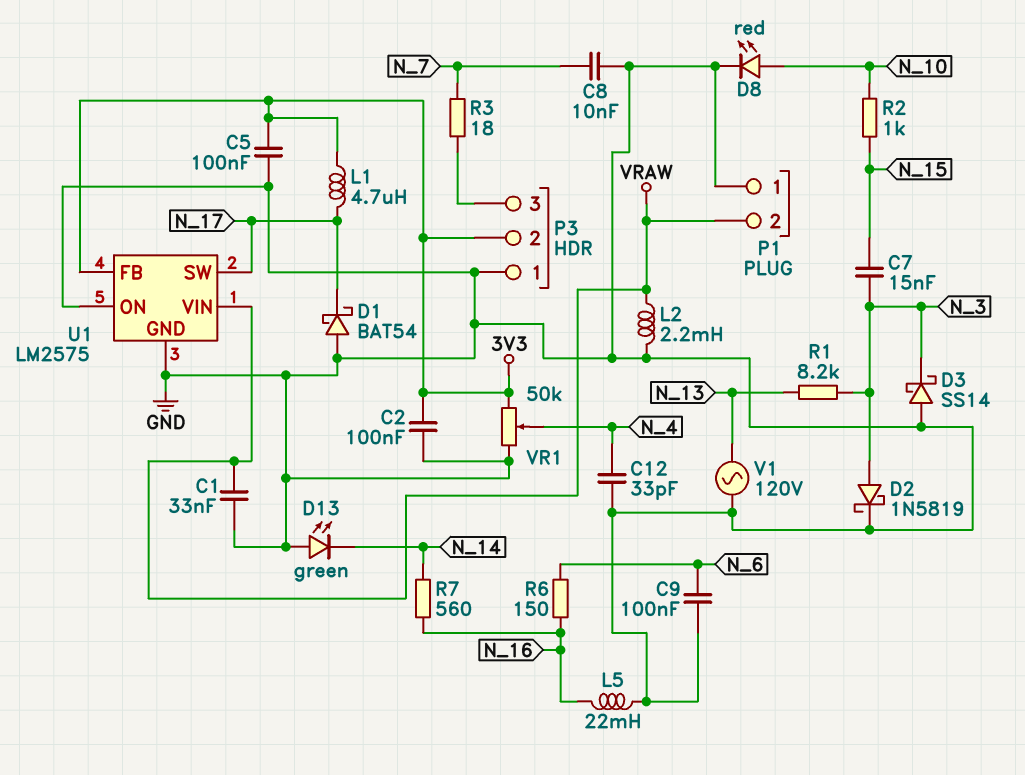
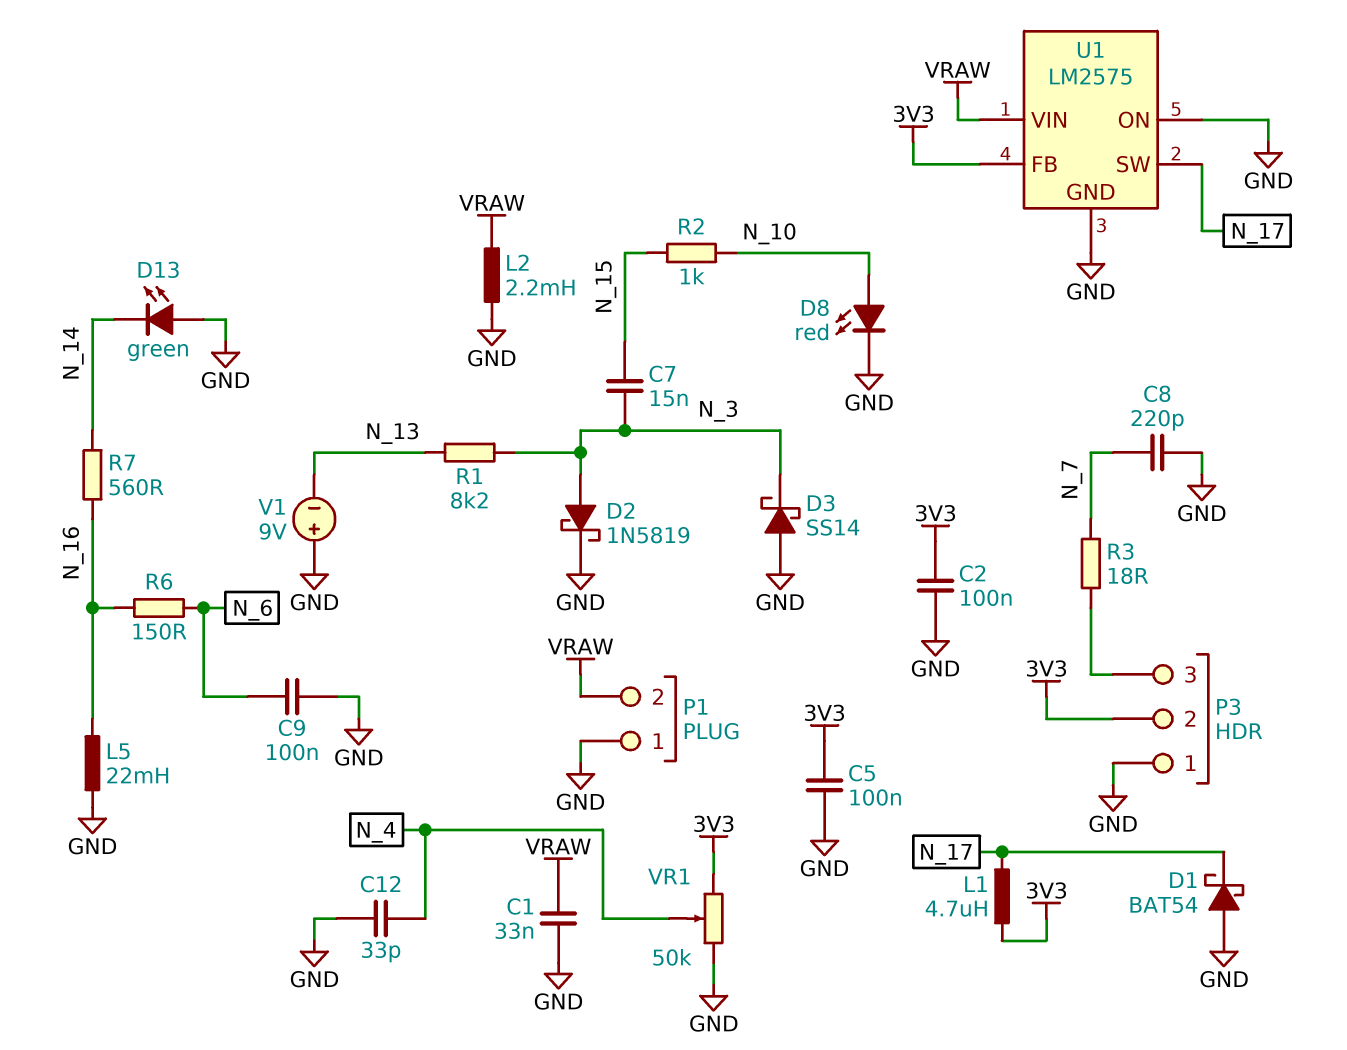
C8: 10nF (GND, N_7) -> 220pF (GND, N_7)
V1: AC 120V (GND, N_13) -> 9V (plus GND, minus N_13)

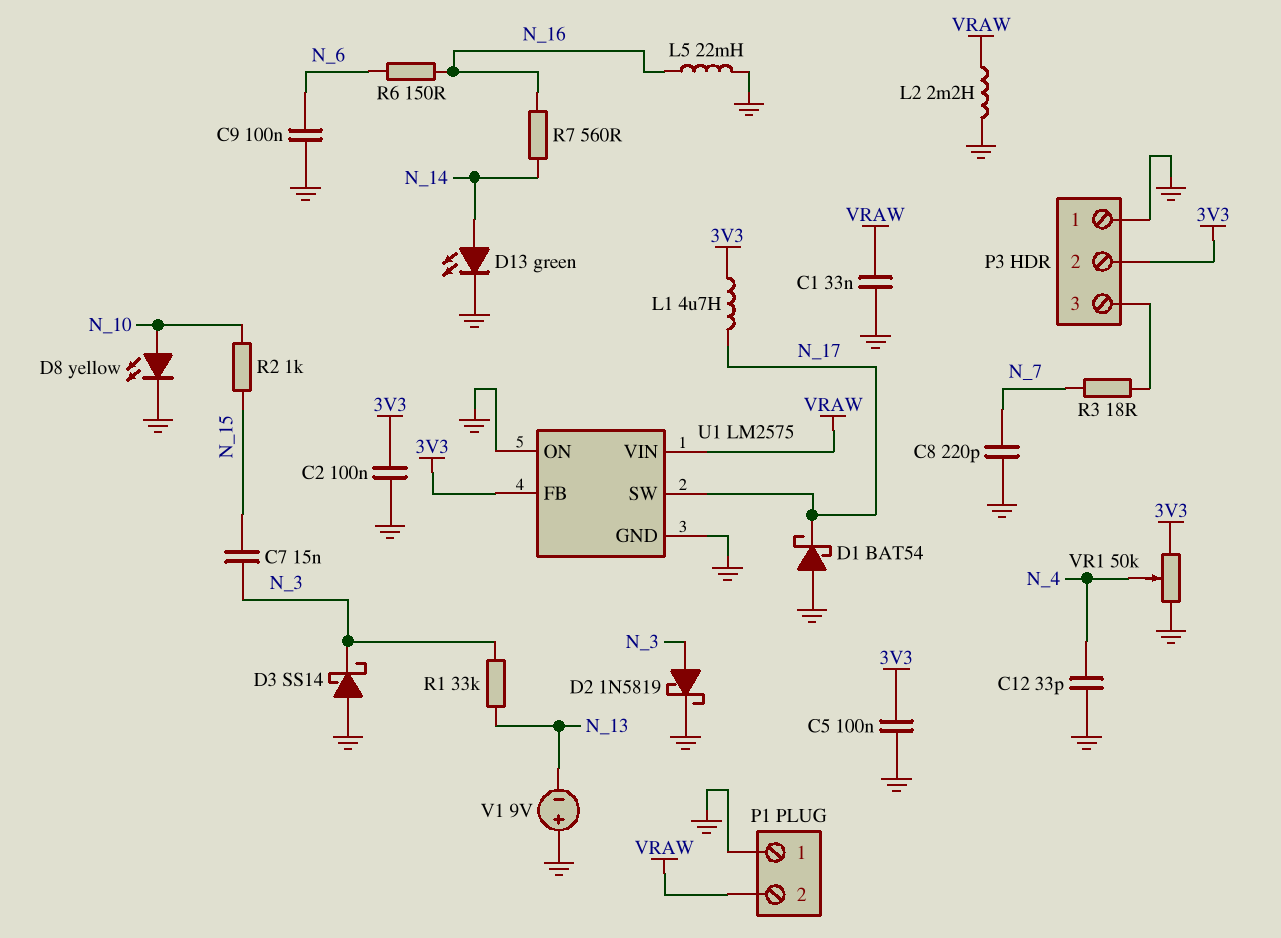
D8: LED red (A N_10, K GND) -> LED yellow (A N_10, K GND)
D13: LED green (A GND, K N_14) -> LED green (A N_14, K GND)
R1: 8.2k (N_3, N_13) -> 33k (N_3, N_13)

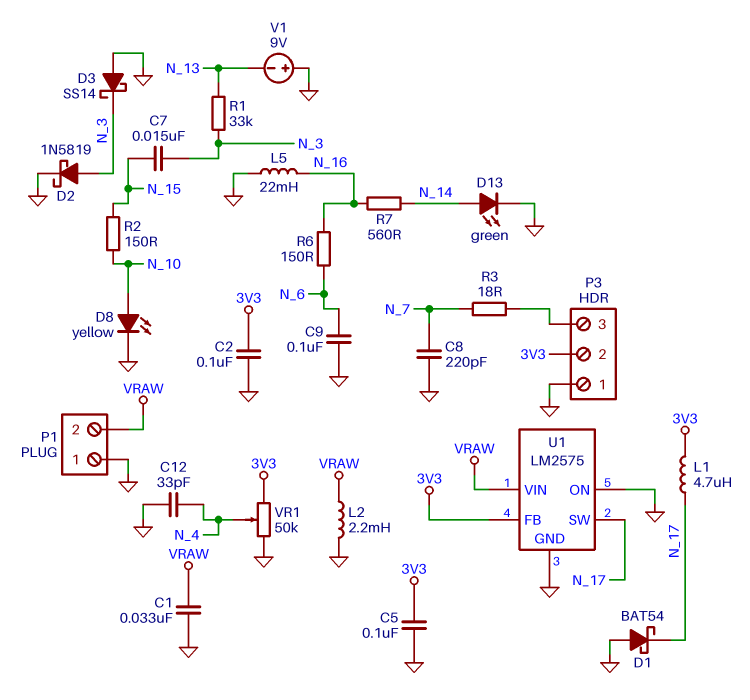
R2: 1k (N_10, N_15) -> 150 (N_10, N_15)

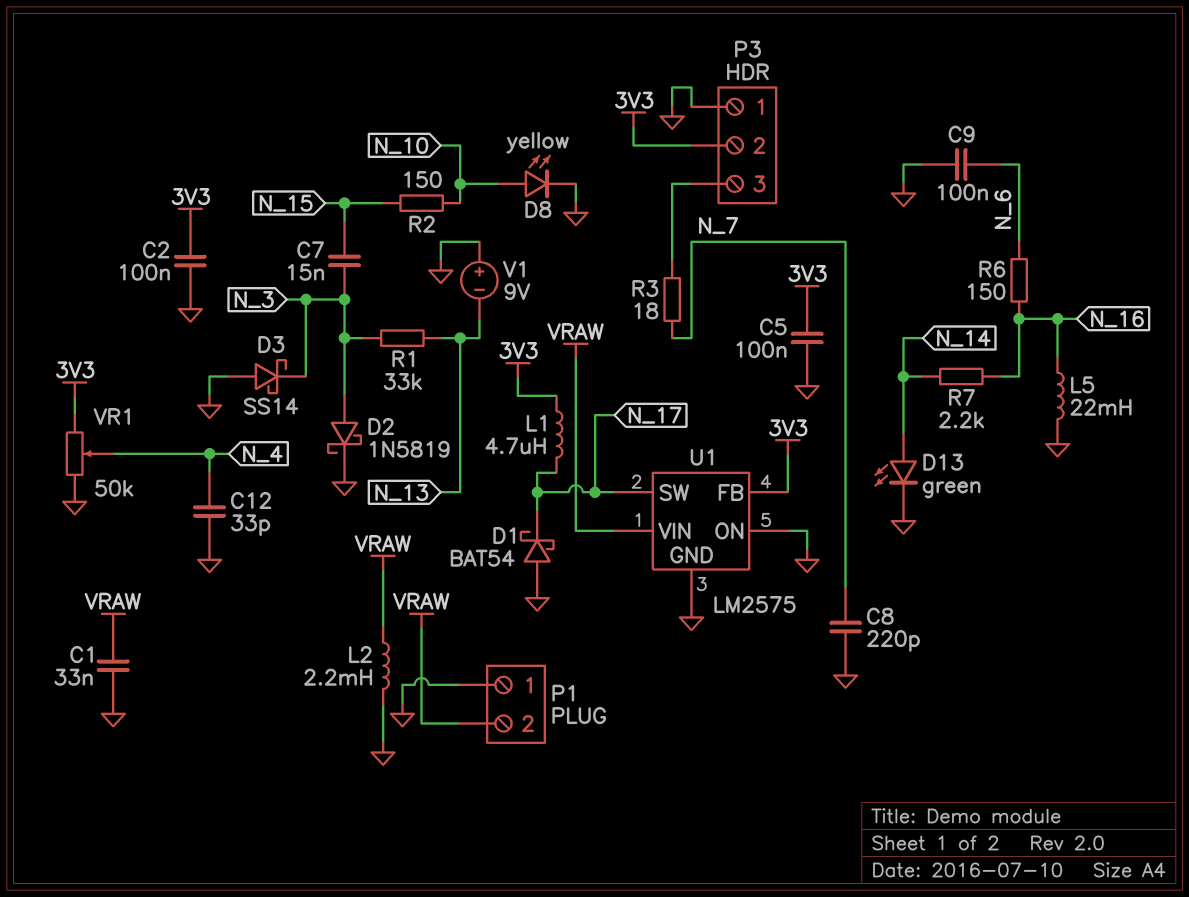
R7: 560 (N_14, N_16) -> 2.2k (N_14, N_16)

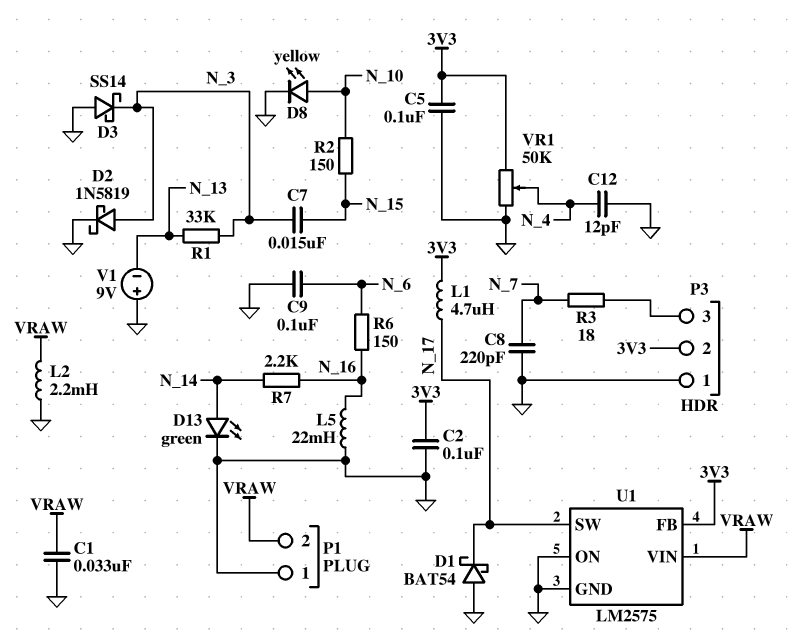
C12: 33pF (GND, N_4) -> 12pF (GND, N_4)

